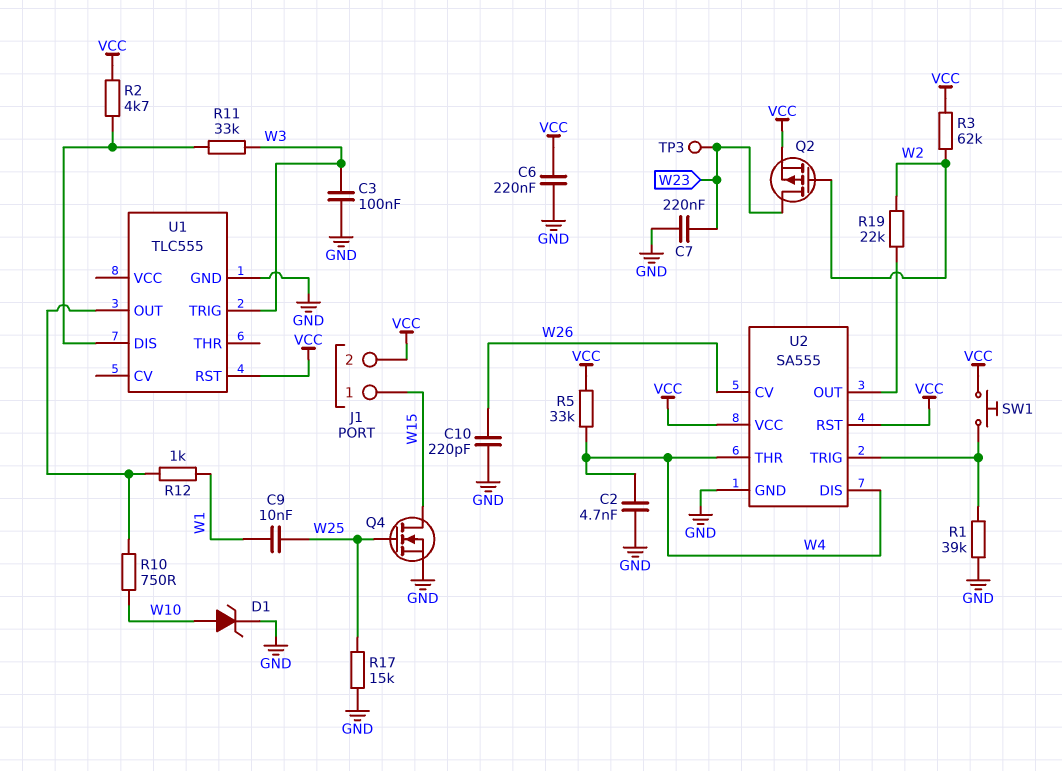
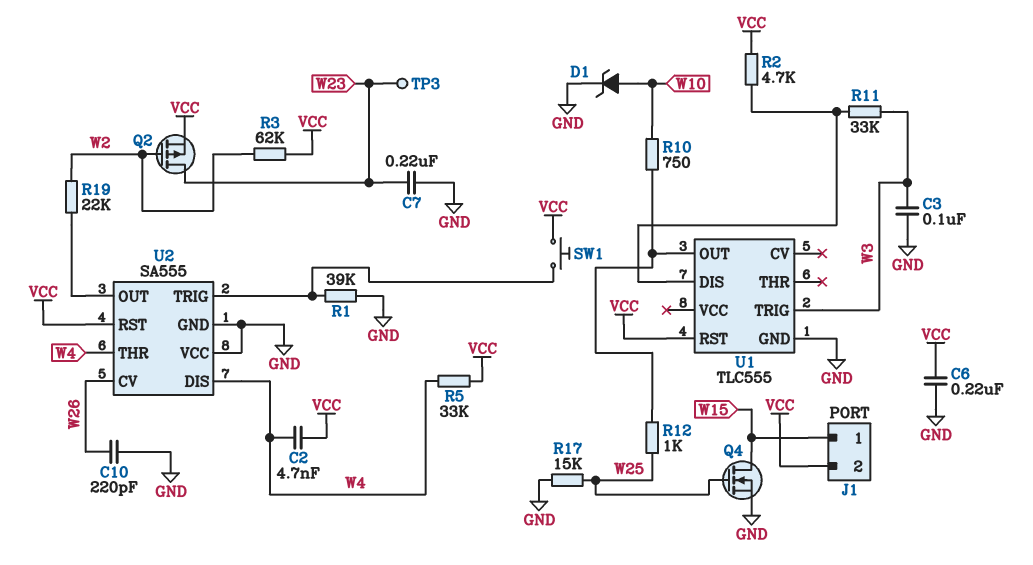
C2: 4.7nF (GND, W4) -> 4.7nF (VCC, W4)
C9: 10nF (W1, W25) -> none
R12: 1k (U1/OUT, W1) -> 1k (U1/OUT, W25)
U2 pin VCC: VCC -> GND

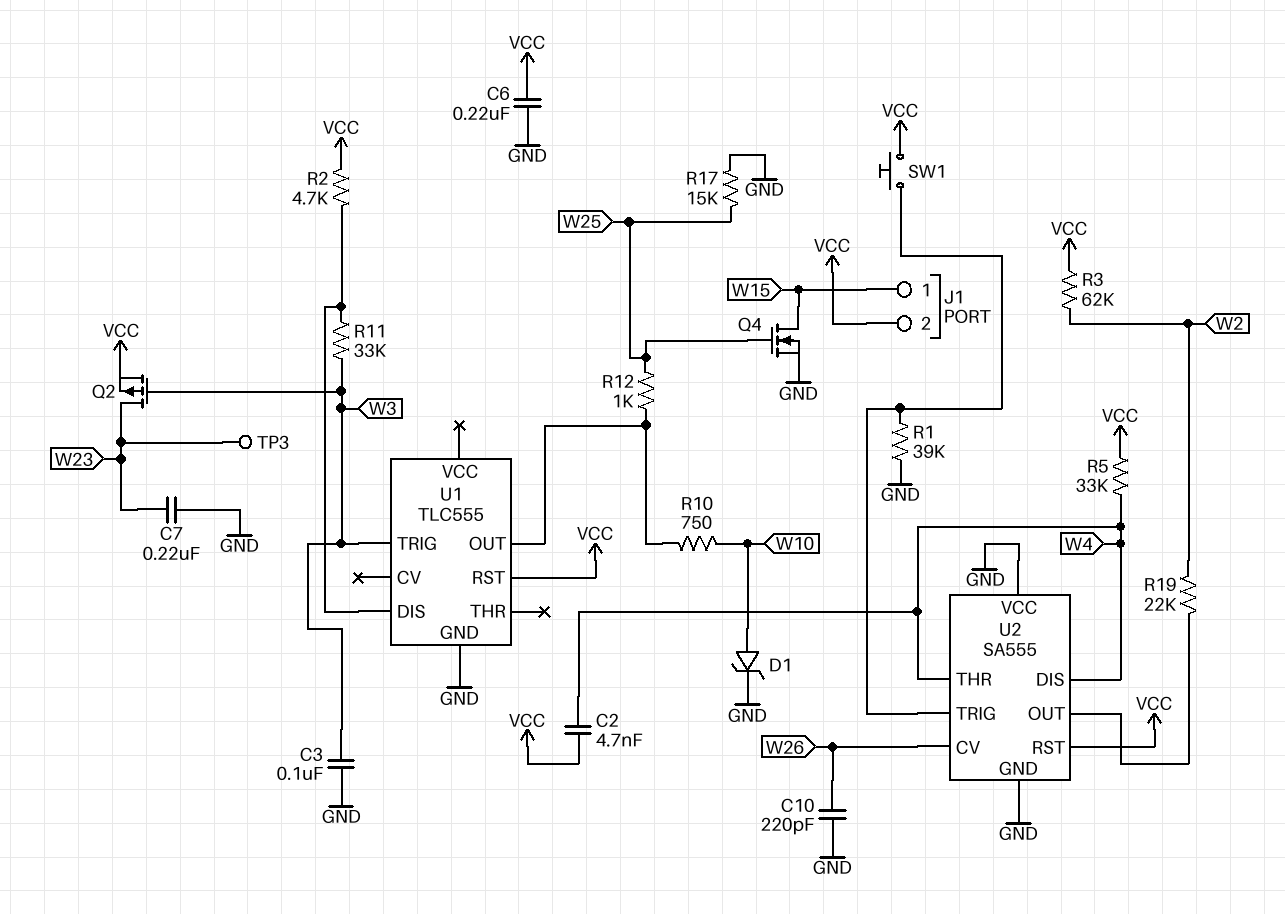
Q2: PMOS (G W2, D W23, S VCC) -> PMOS (G W3, D W23, S VCC)

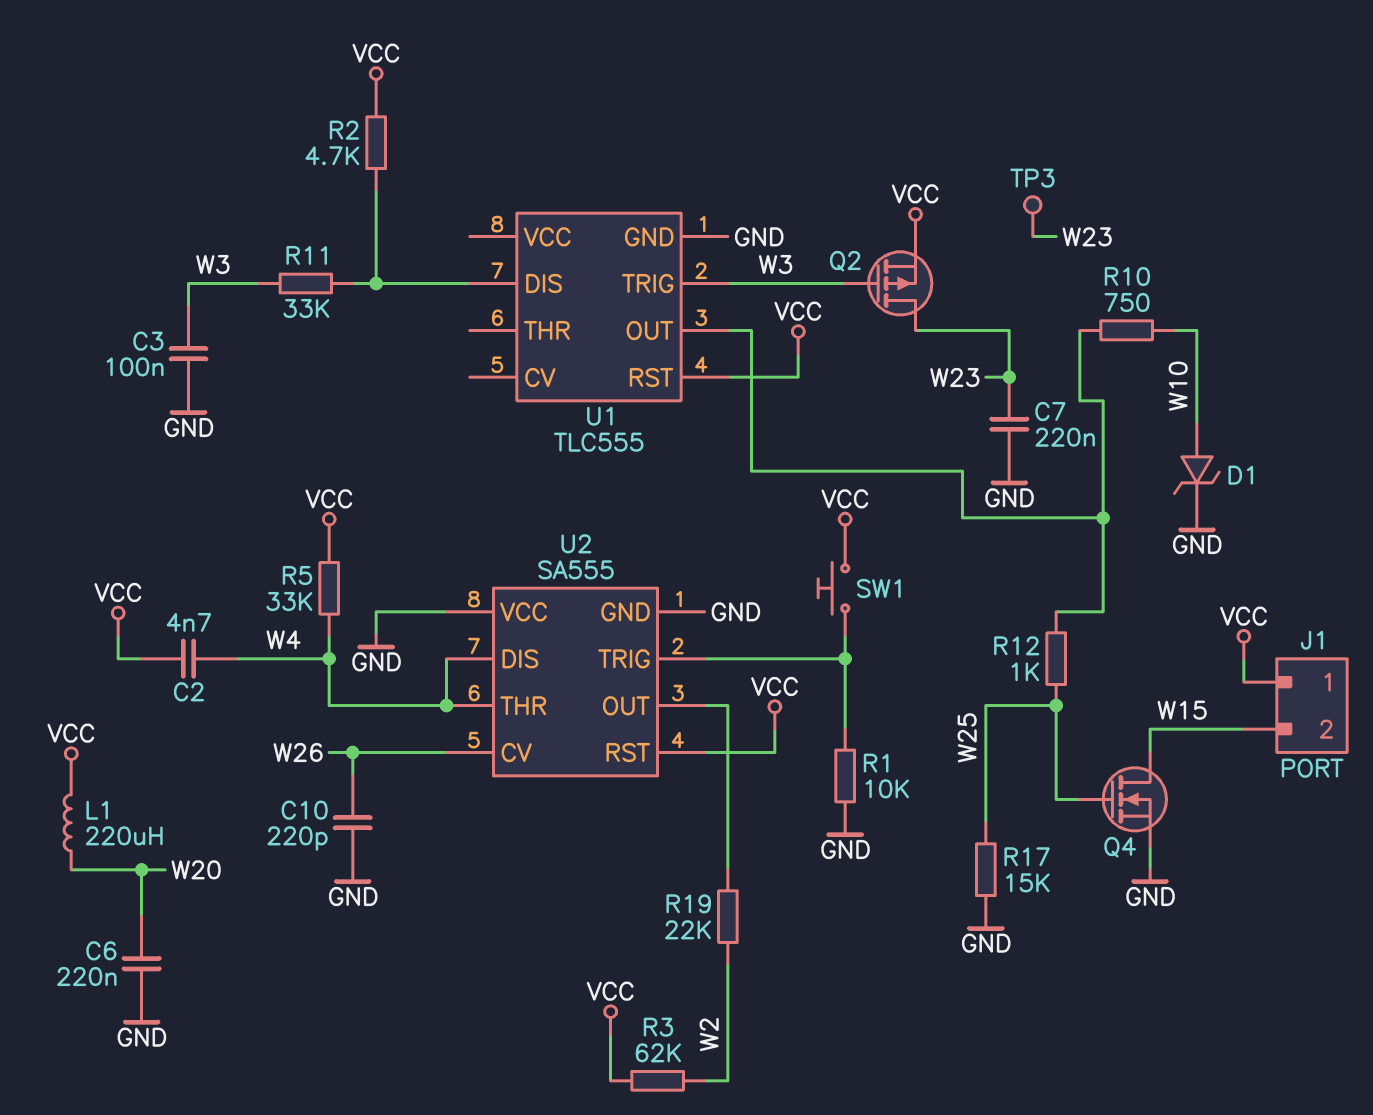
C6: 220nF (GND, VCC) -> 220nF (GND, W20)
J1 pin 1: W15 -> VCC
J1 pin 2: VCC -> W15
L1: none -> 220uH (VCC, W20)
R1: 39k (GND, U2/TRIG) -> 10k (GND, U2/TRIG)

